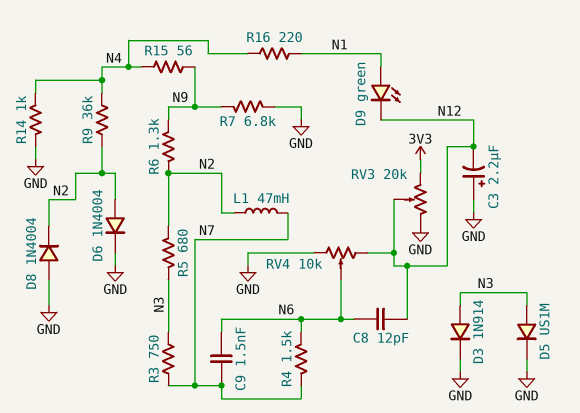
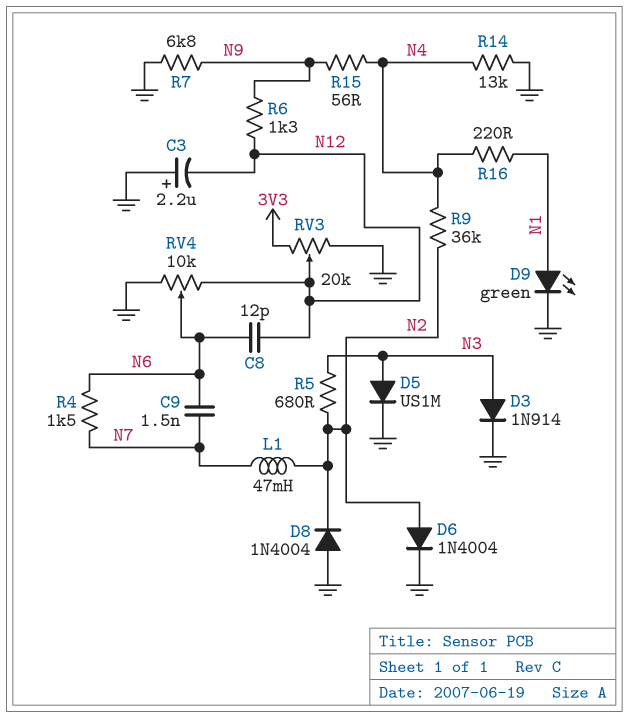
D9: LED green (A N1, K N12) -> LED green (A N1, K GND)
R3: 750 (N3, N7) -> none
R6: 1.3k (N2, N9) -> 1.3k (N9, N12)
R14: 1k (GND, N4) -> 13k (GND, N4)

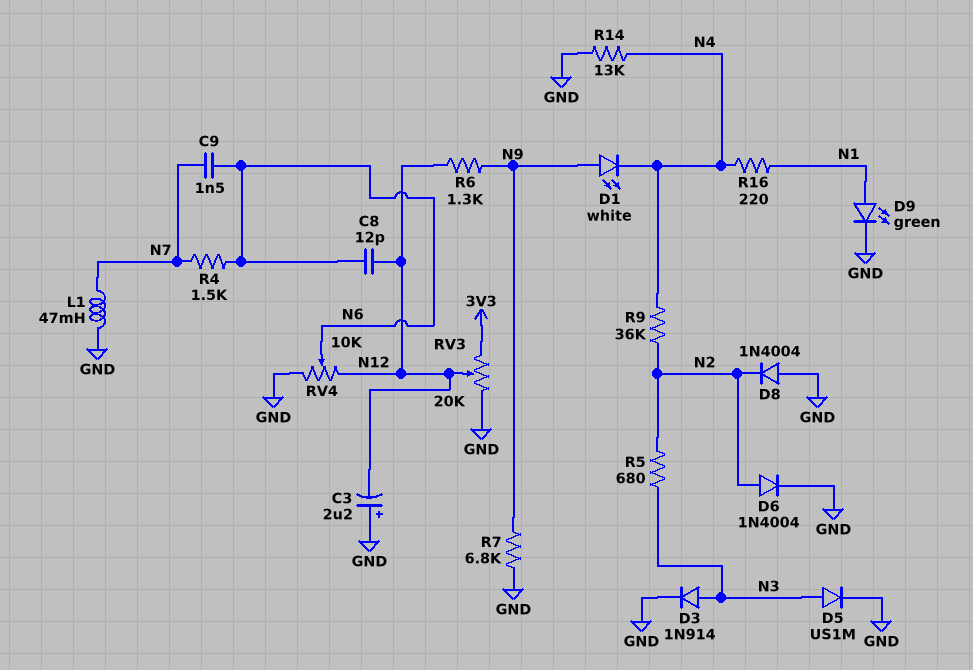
D1: none -> LED white (A N9, K N4)
L1: 47mH (N2, N7) -> 47mH (GND, N7)
R15: 56 (N4, N9) -> none

